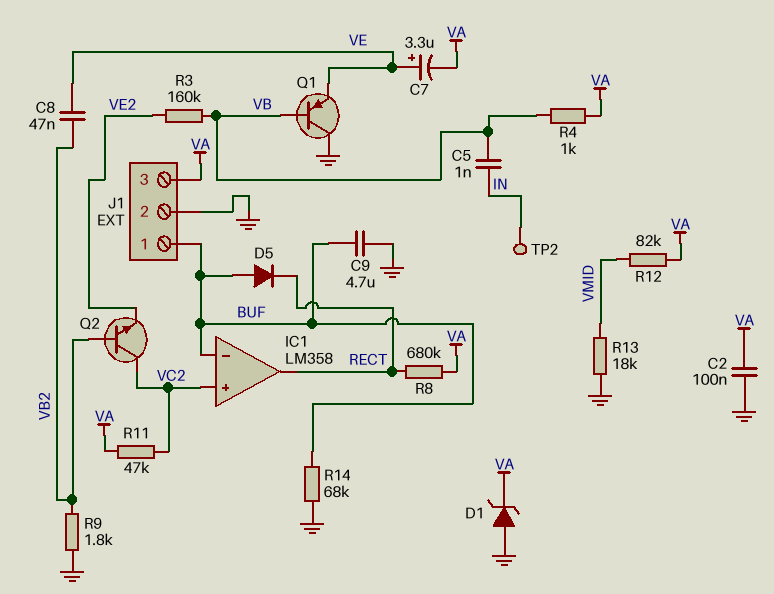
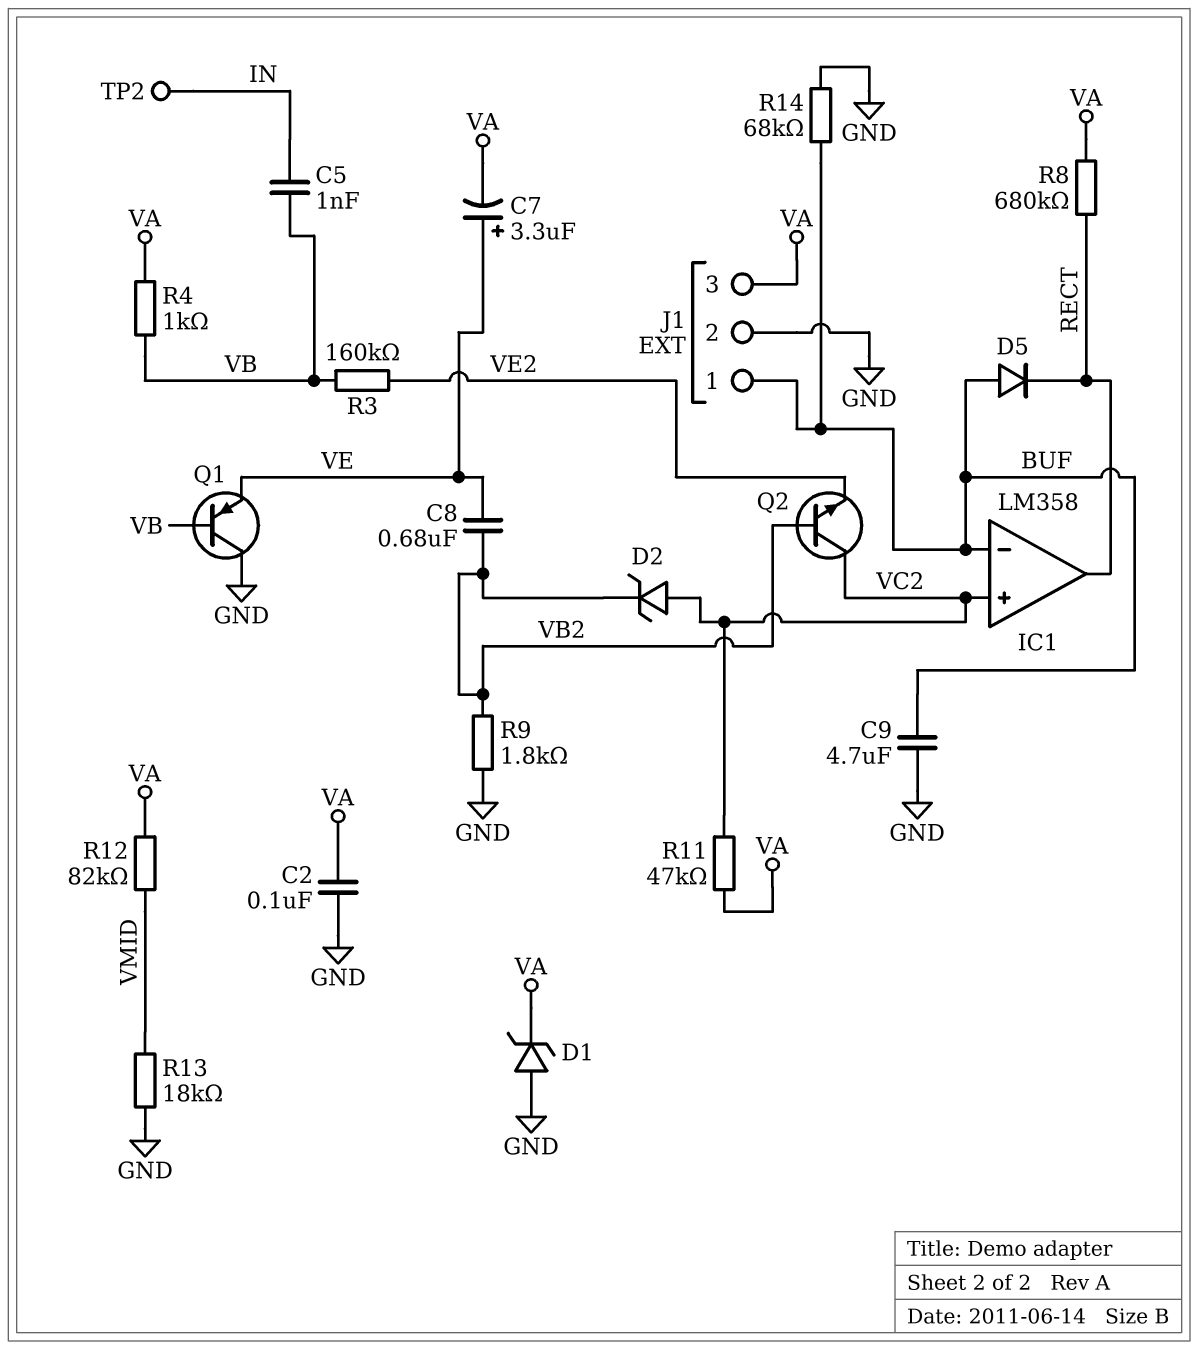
C8: 47nF (VB2, VE) -> 680nF (VB2, VE)
D2: none -> zener (A VC2, K VB2)

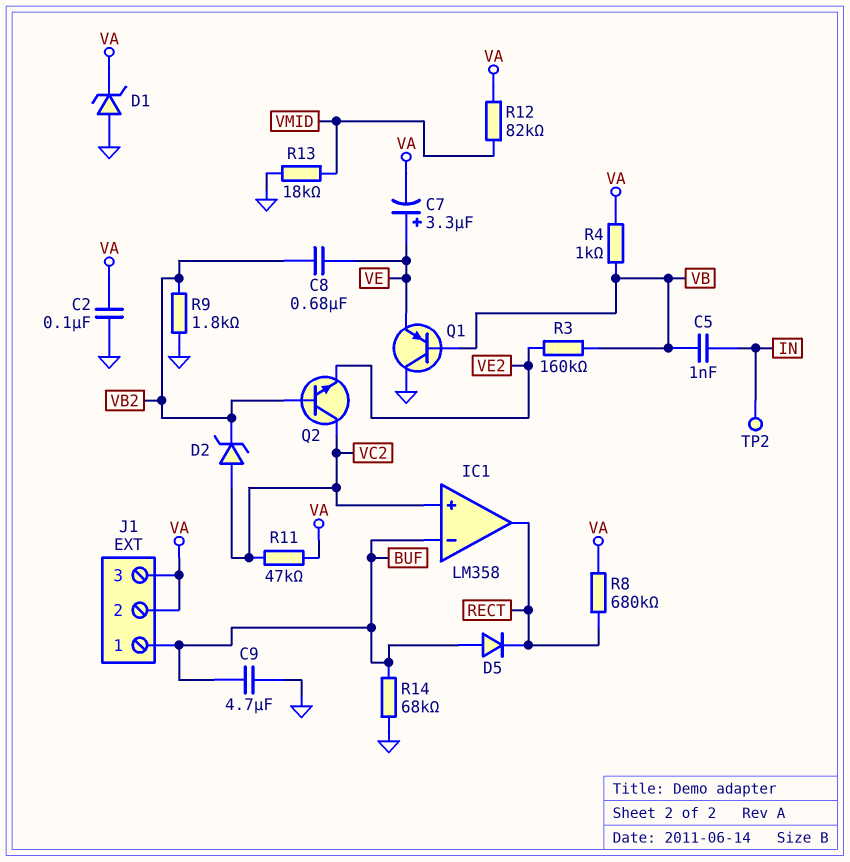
J1 pin 2: GND -> VA

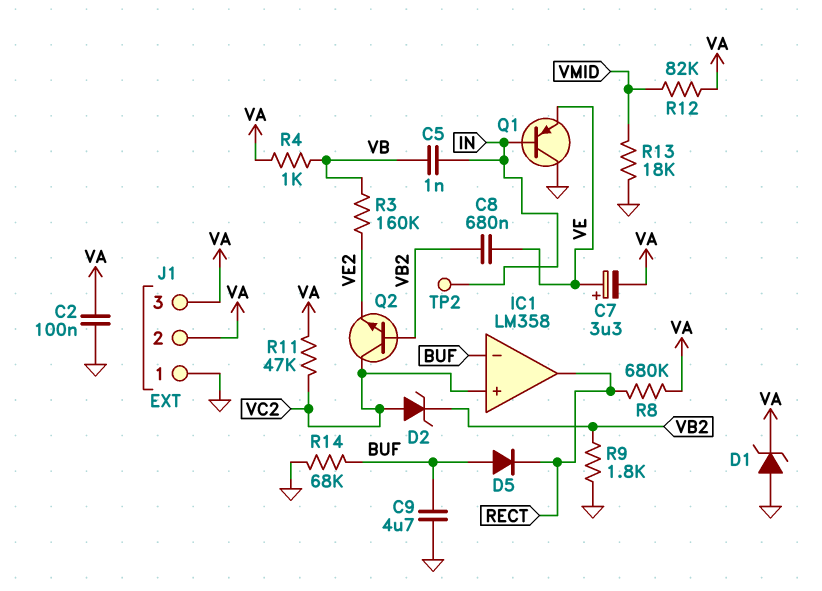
J1 pin 1: BUF -> GND
Q1: PNP (B VB, C GND, E VE) -> PNP (B IN, C GND, E VE)

